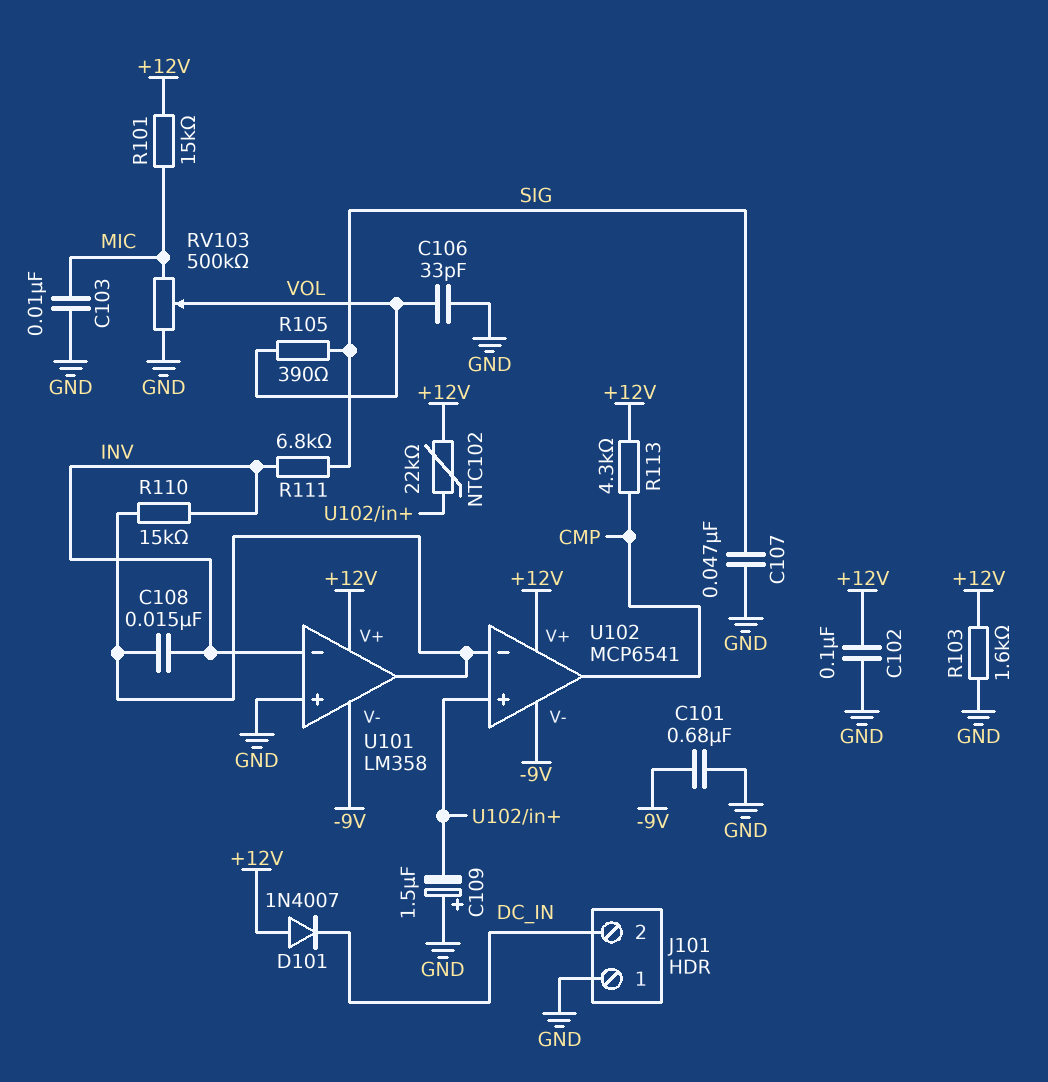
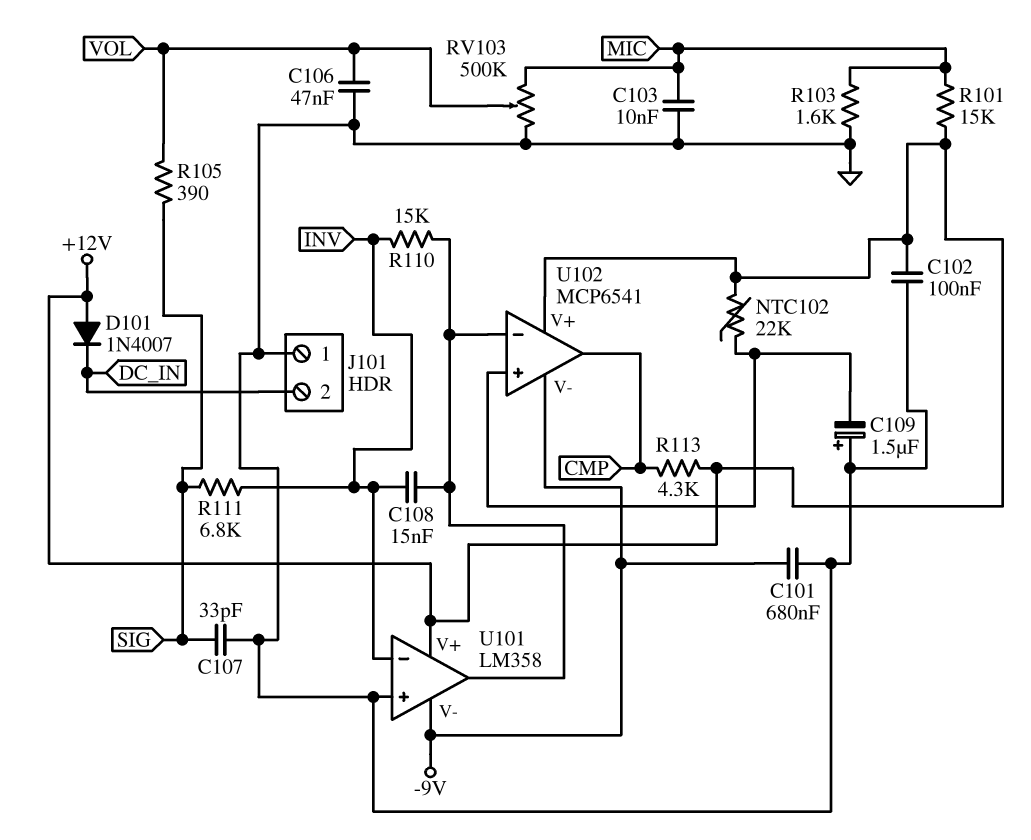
C106: 33pF (GND, VOL) -> 47nF (GND, VOL)
C107: 47nF (GND, SIG) -> 33pF (GND, SIG)
R103: 1.6k (+12V, GND) -> 1.6k (GND, MIC)

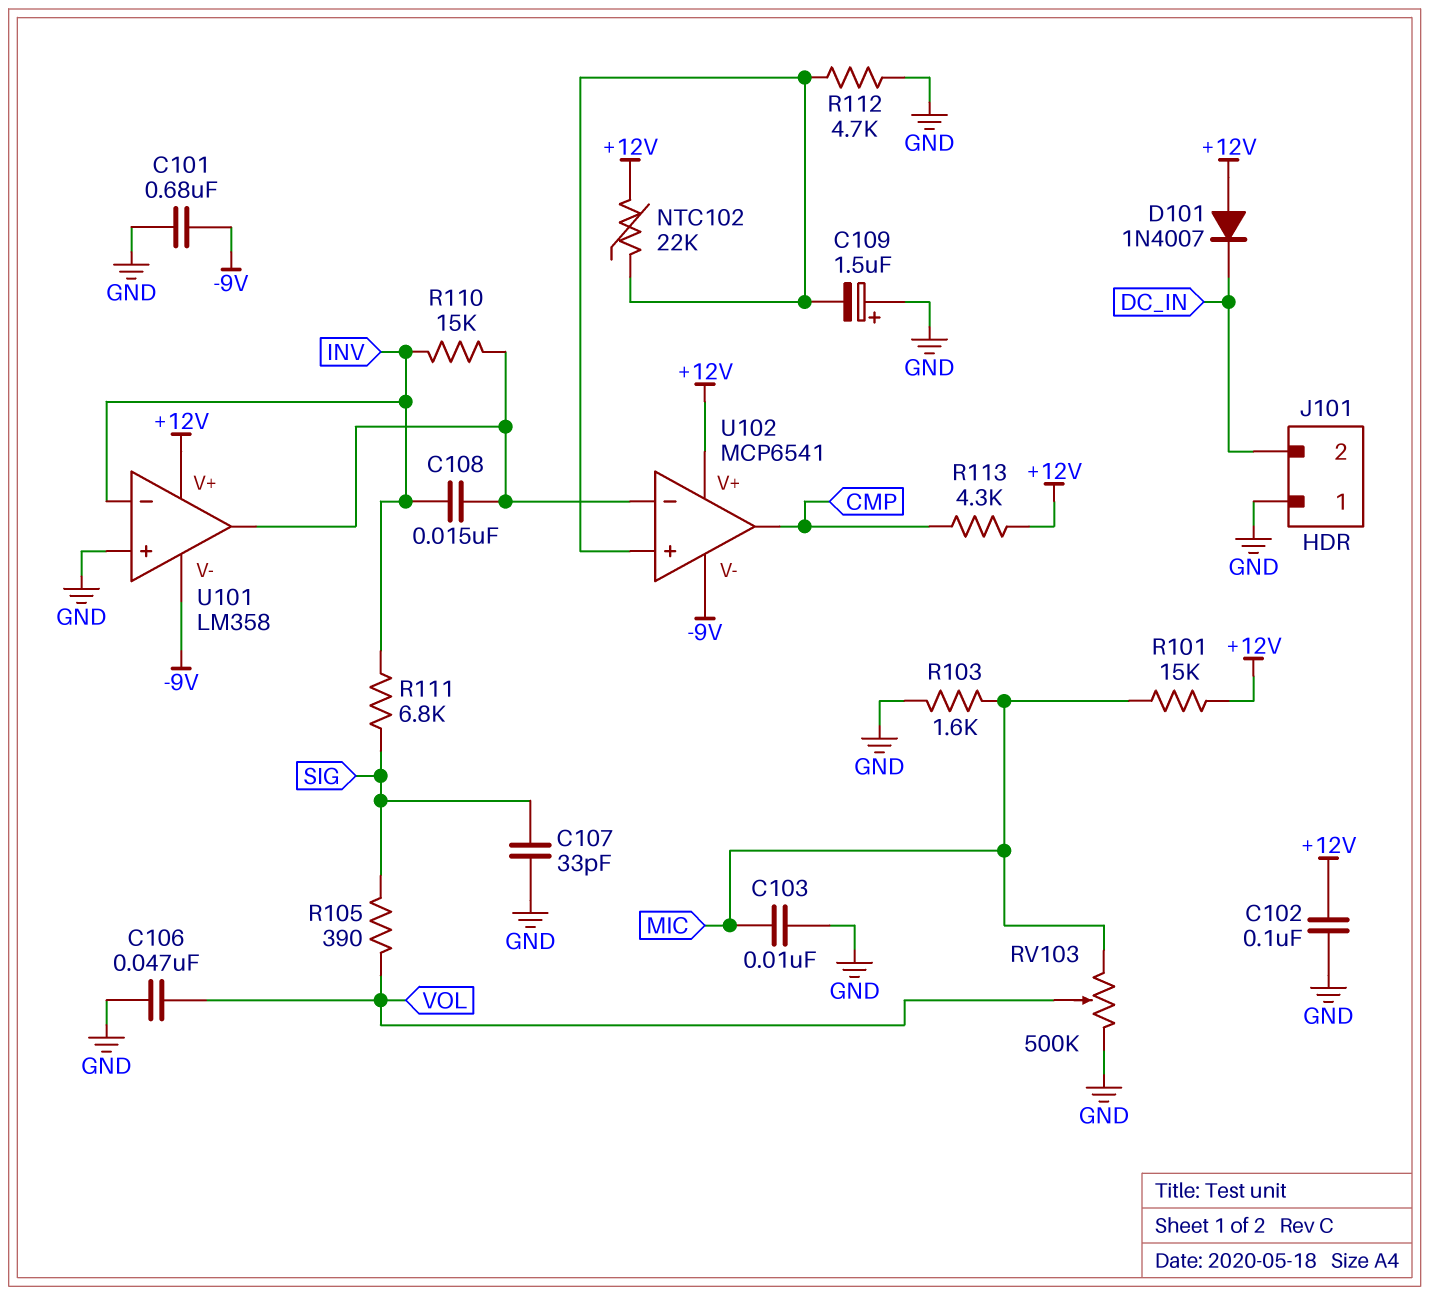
R112: none -> 4.7k (GND, U102/in+)

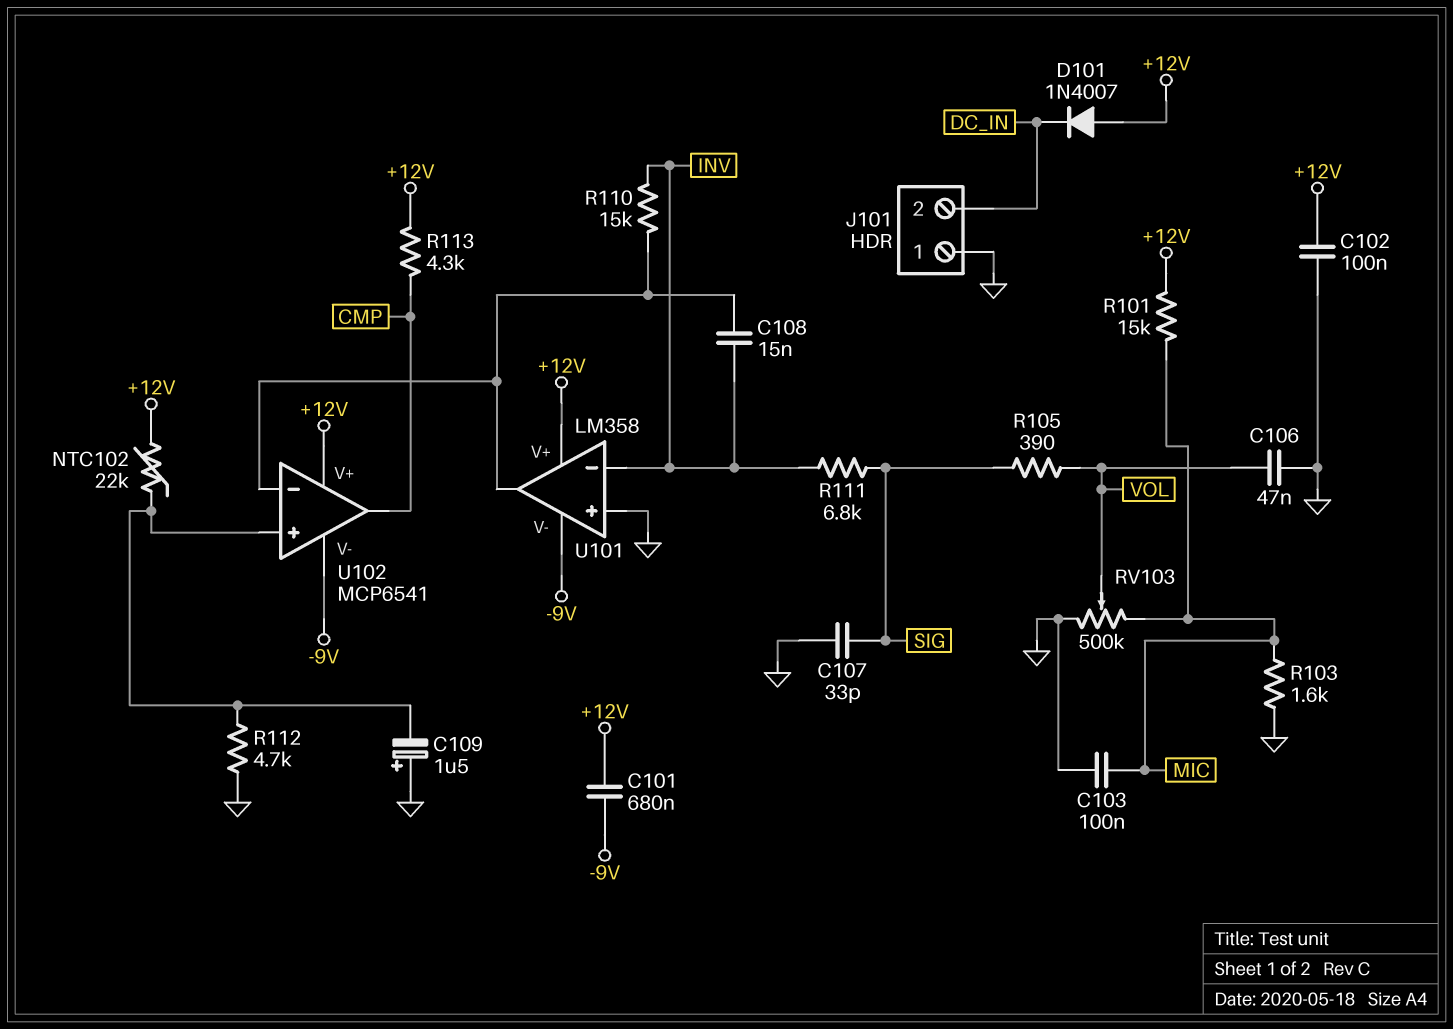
C101: 680nF (-9V, GND) -> 680nF (+12V, -9V)
C103: 10nF (GND, MIC) -> 100nF (GND, MIC)

